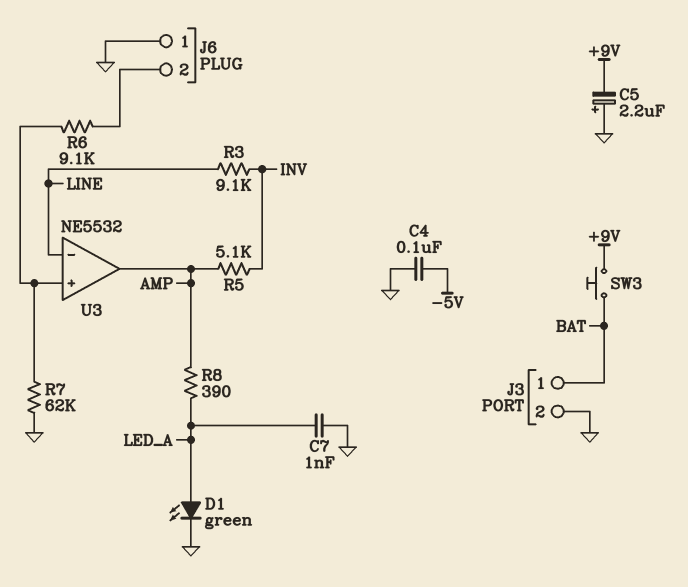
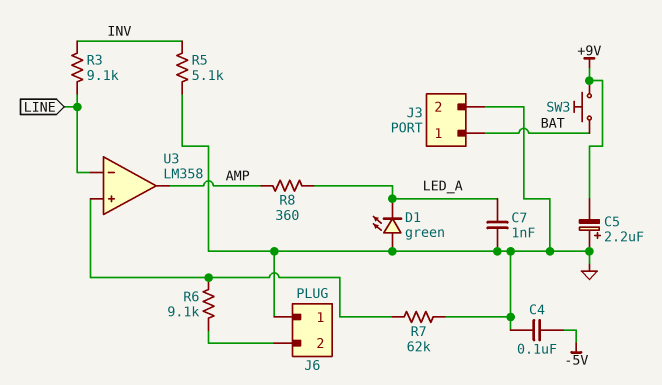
D1: LED green (A LED_A, K GND) -> LED green (A GND, K LED_A)
R5: 5.1k (AMP, INV) -> 5.1k (GND, INV)
R8: 390 (AMP, LED_A) -> 360 (AMP, LED_A)
U3: NE5532 -> LM358

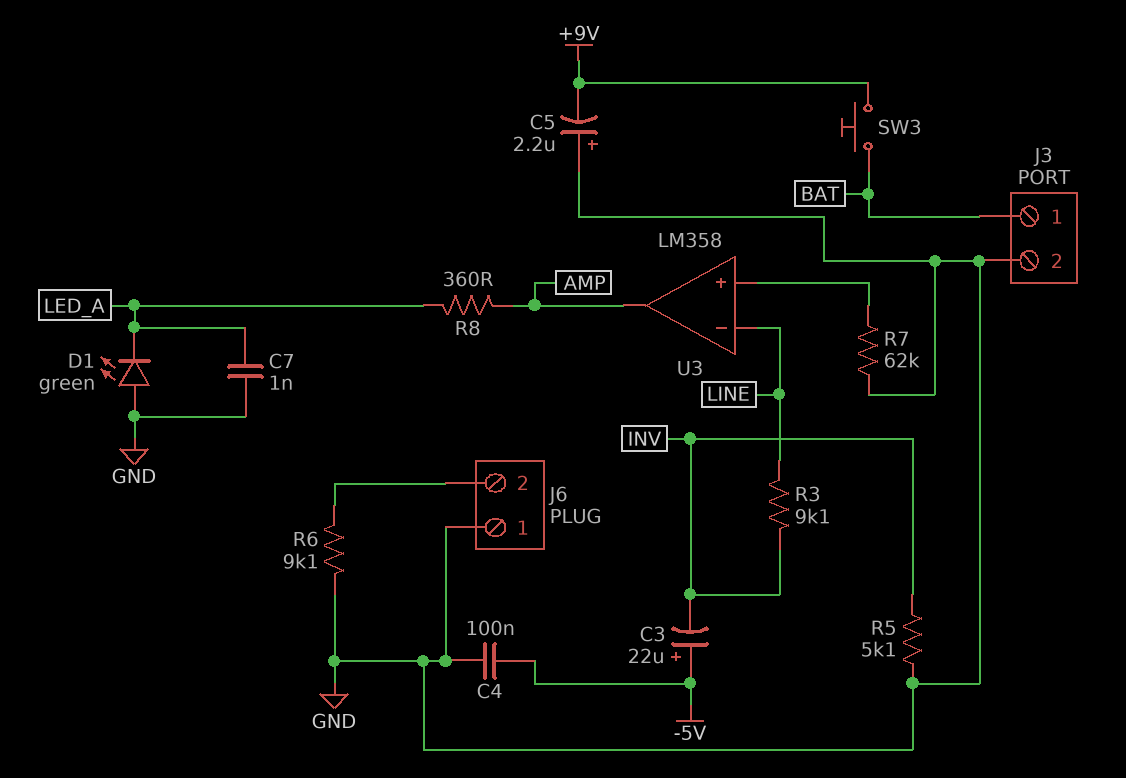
C3: none -> 22uF (plus -5V, minus INV)
R6: 9.1k (J6/2, U3/in+) -> 9.1k (GND, J6/2)

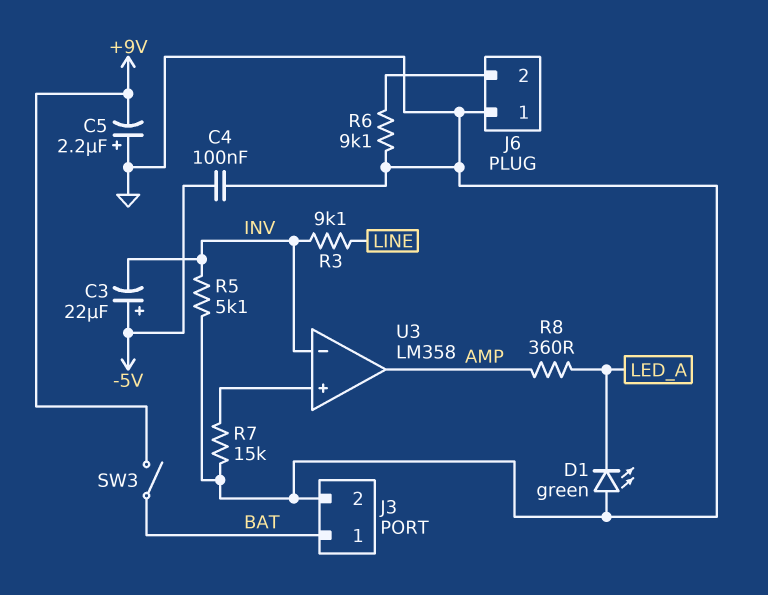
C7: 1nF (GND, LED_A) -> none
R7: 62k (GND, U3/in+) -> 15k (GND, U3/in+)
SW3: button (+9V, BAT) -> switch (+9V, BAT)
U3 pin in-: LINE -> INV

